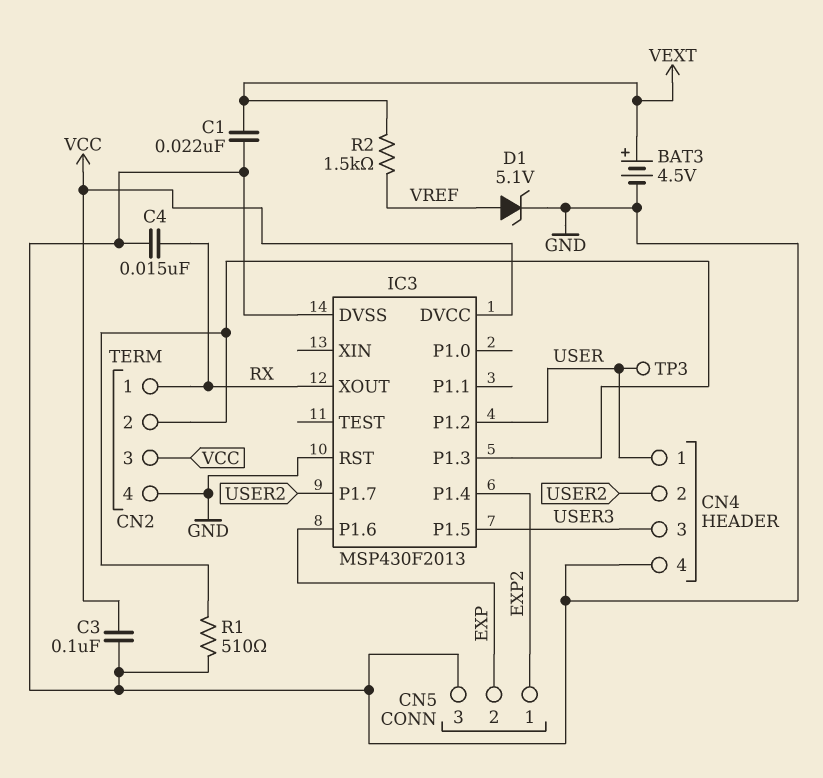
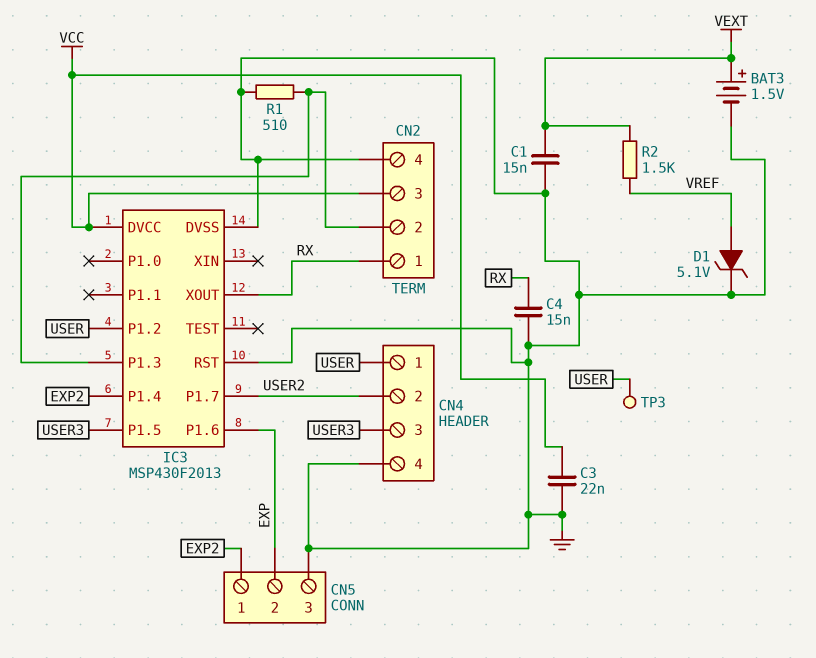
BAT3: 4.5V (plus VEXT, minus GND) -> 1.5V (plus VEXT, minus GND)
C1: 22nF (GND, VEXT) -> 15nF (GND, VEXT)
C3: 100nF (GND, VCC) -> 22nF (GND, VCC)

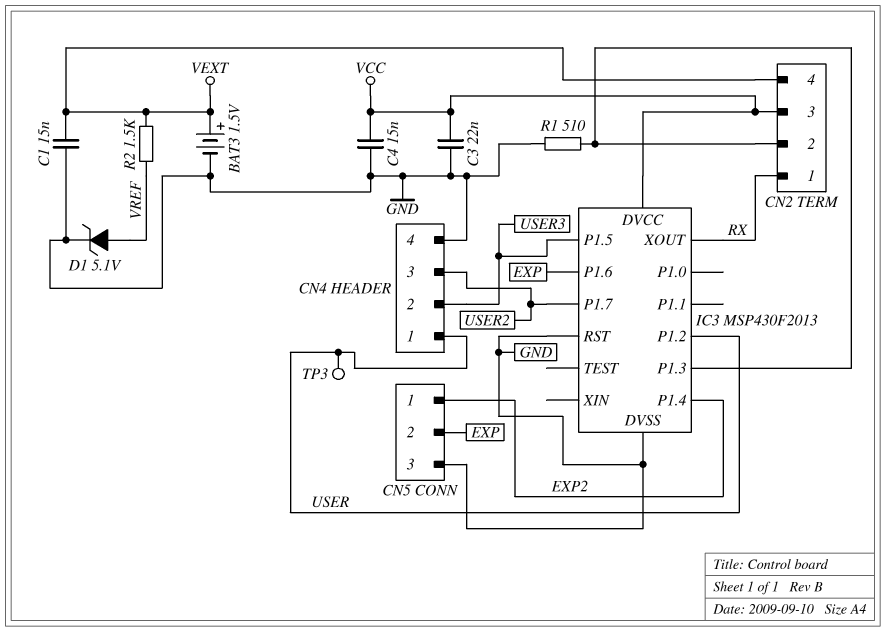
C4: 15nF (GND, RX) -> 15nF (GND, VCC)
CN2 pin 4: GND -> VEXT
CN4 pin 2: USER2 -> USER3
CN4 pin 3: USER3 -> USER2

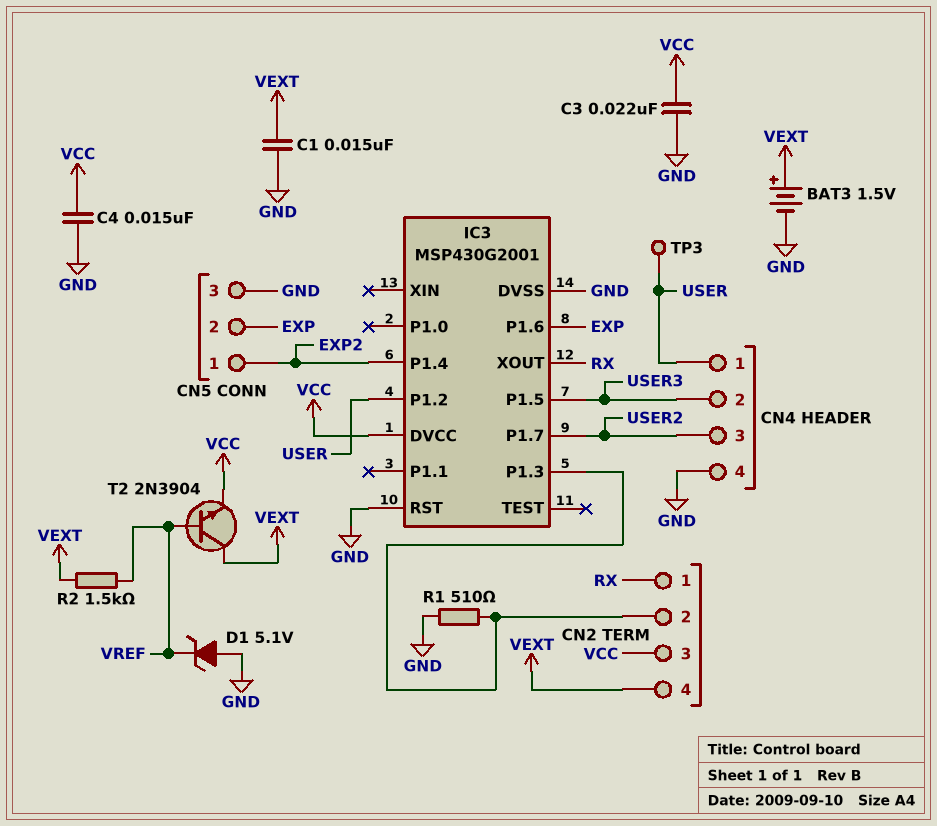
D1: zener 5.1V (A VREF, K GND) -> zener 5.1V (A GND, K VREF)
IC3: MSP430F2013 -> MSP430G2001
T2: none -> NPN 2N3904 (B VREF, C VEXT, E VCC)

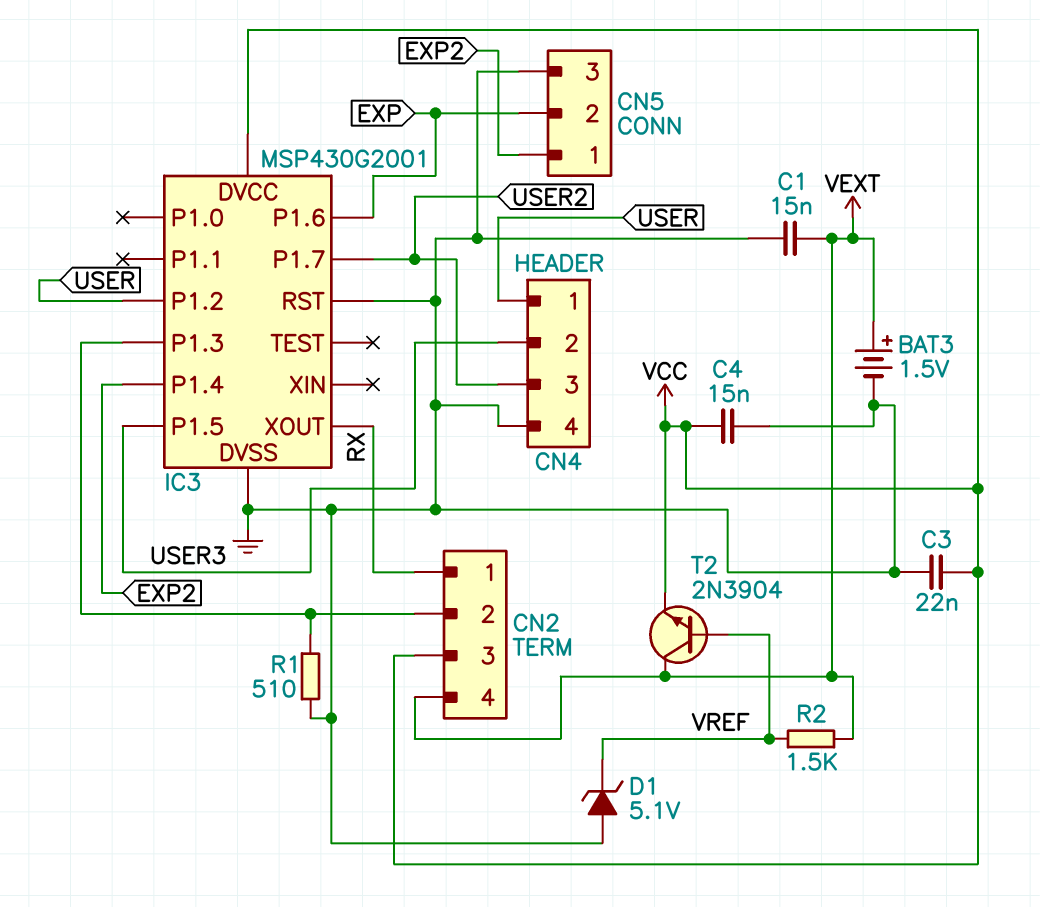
TP3: test point (USER) -> none

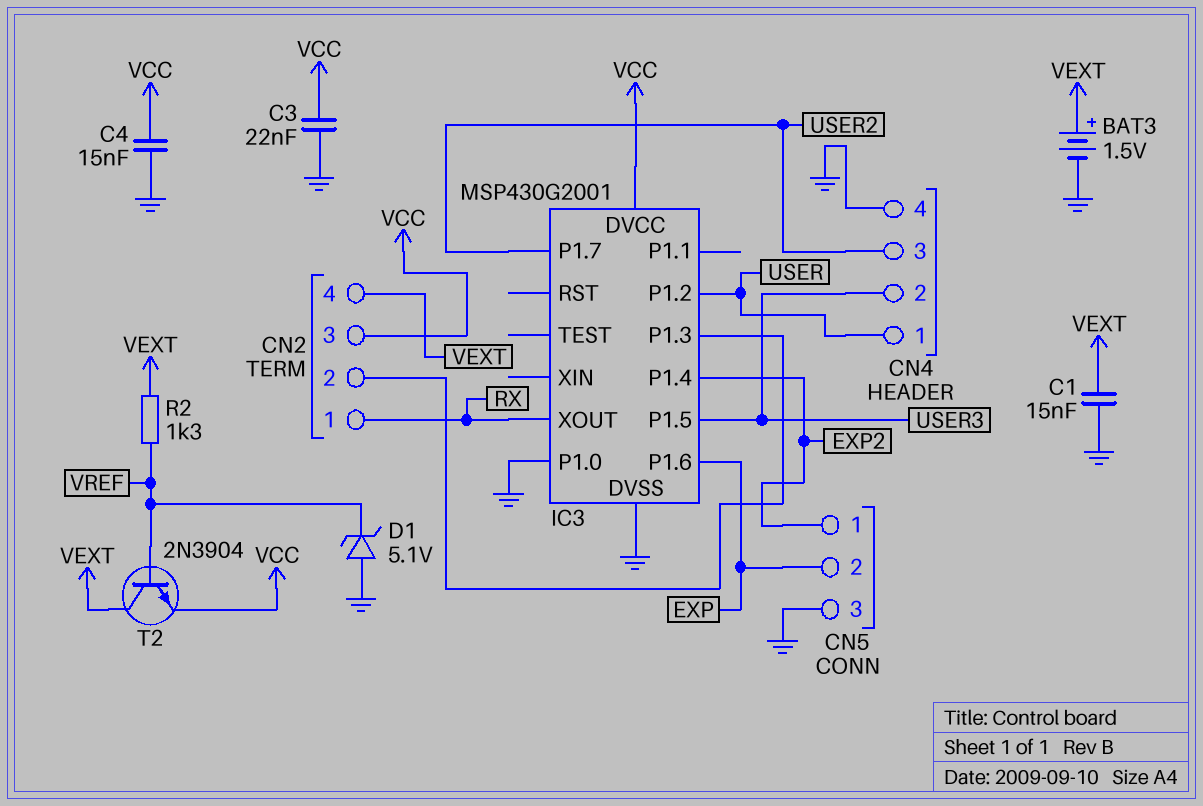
IC3 pin P1.0: none -> GND
IC3 pin RST: GND -> none
R1: 510 (CN2/2, GND) -> none
R2: 1.5k (VEXT, VREF) -> 1.3k (VEXT, VREF)

